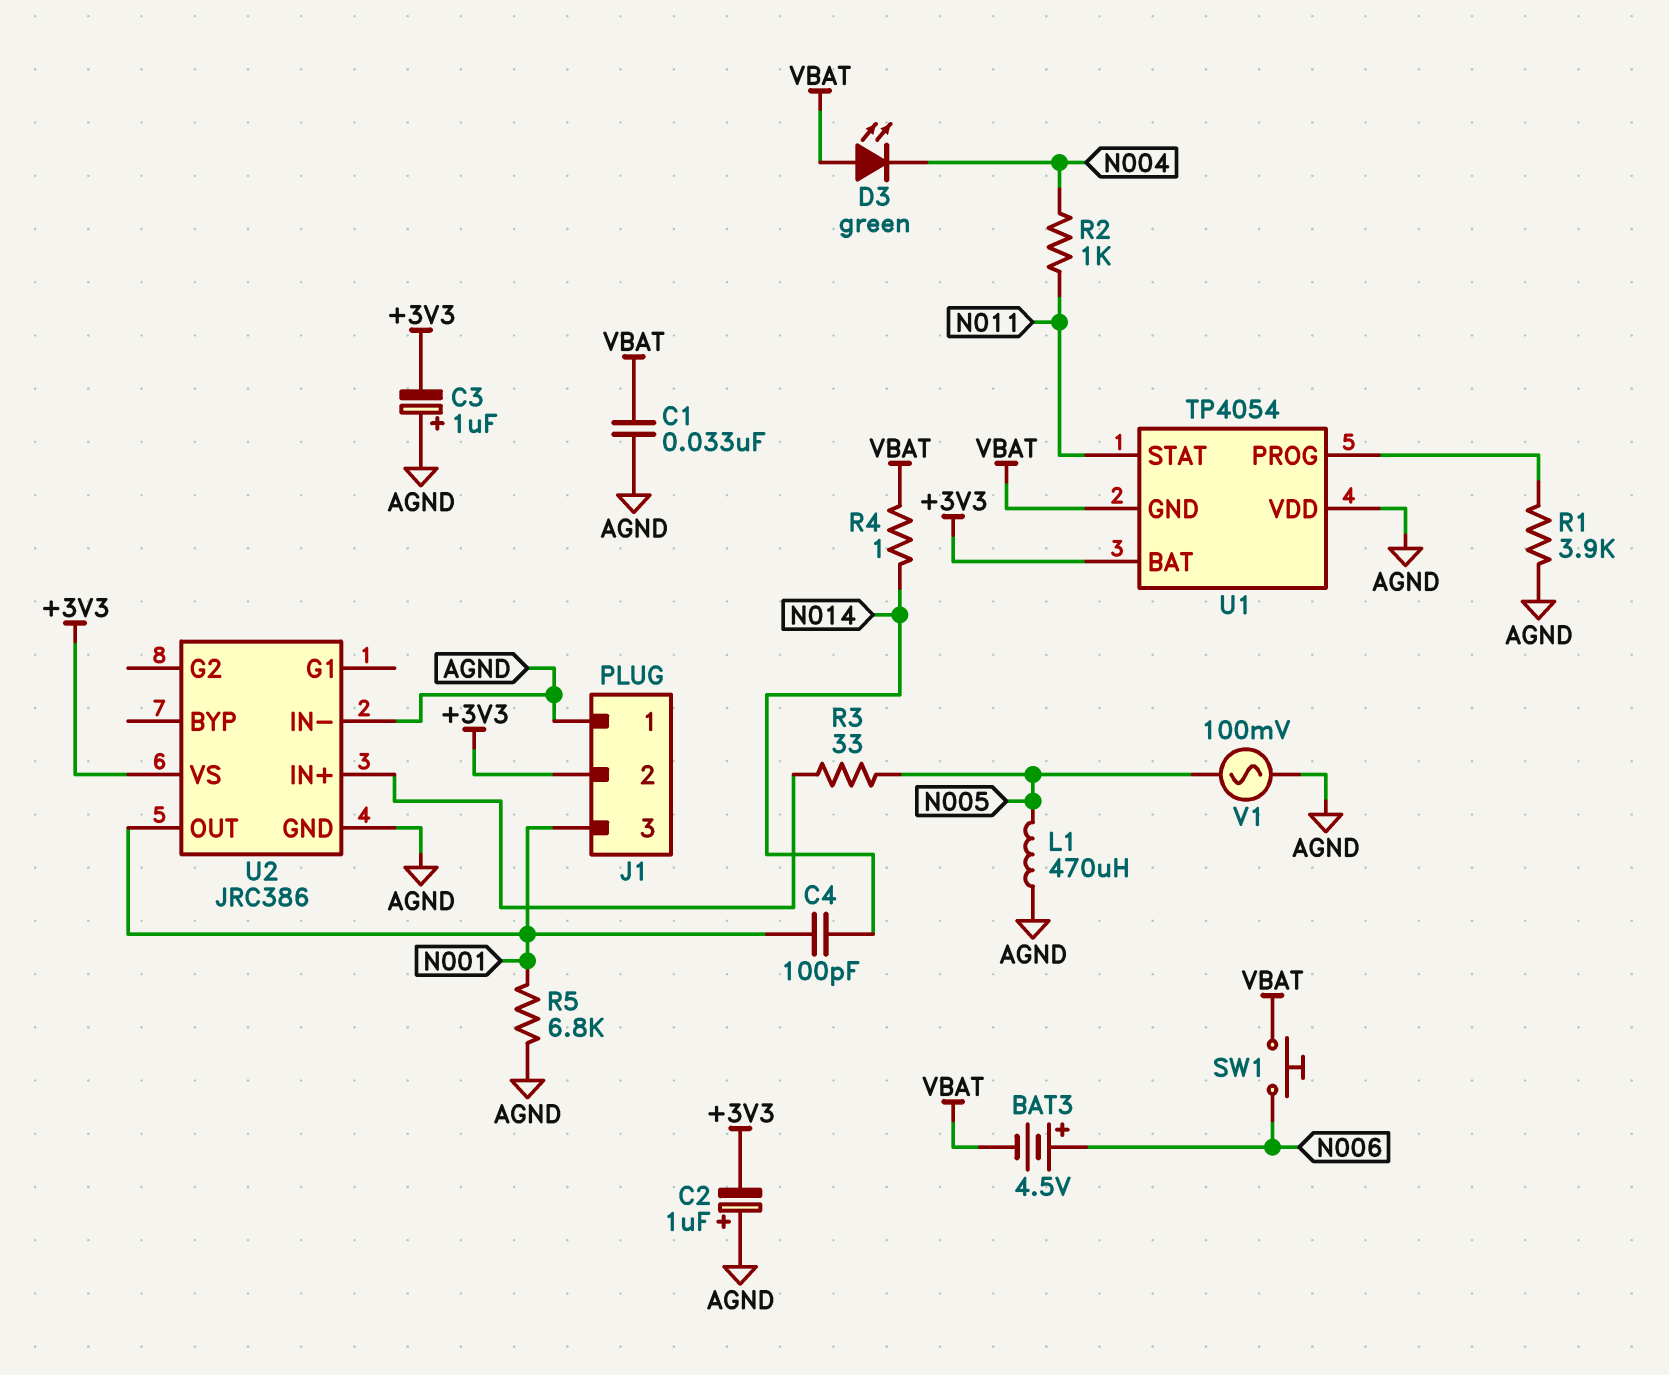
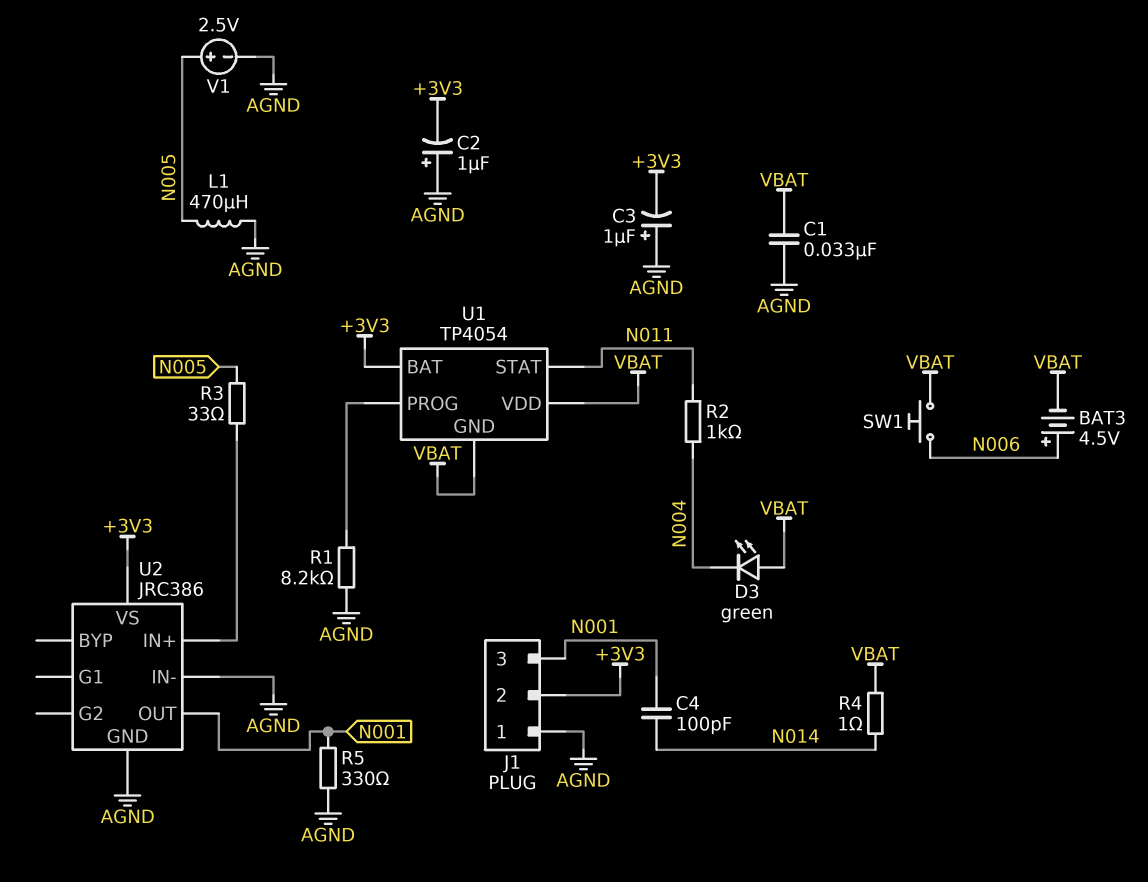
R1: 3.9k (AGND, U1/PROG) -> 8.2k (AGND, U1/PROG)
R5: 6.8k (AGND, N001) -> 330 (AGND, N001)
U1 pin VDD: AGND -> VBAT
V1: AC 100mV (AGND, N005) -> 2.5V (plus N005, minus AGND)

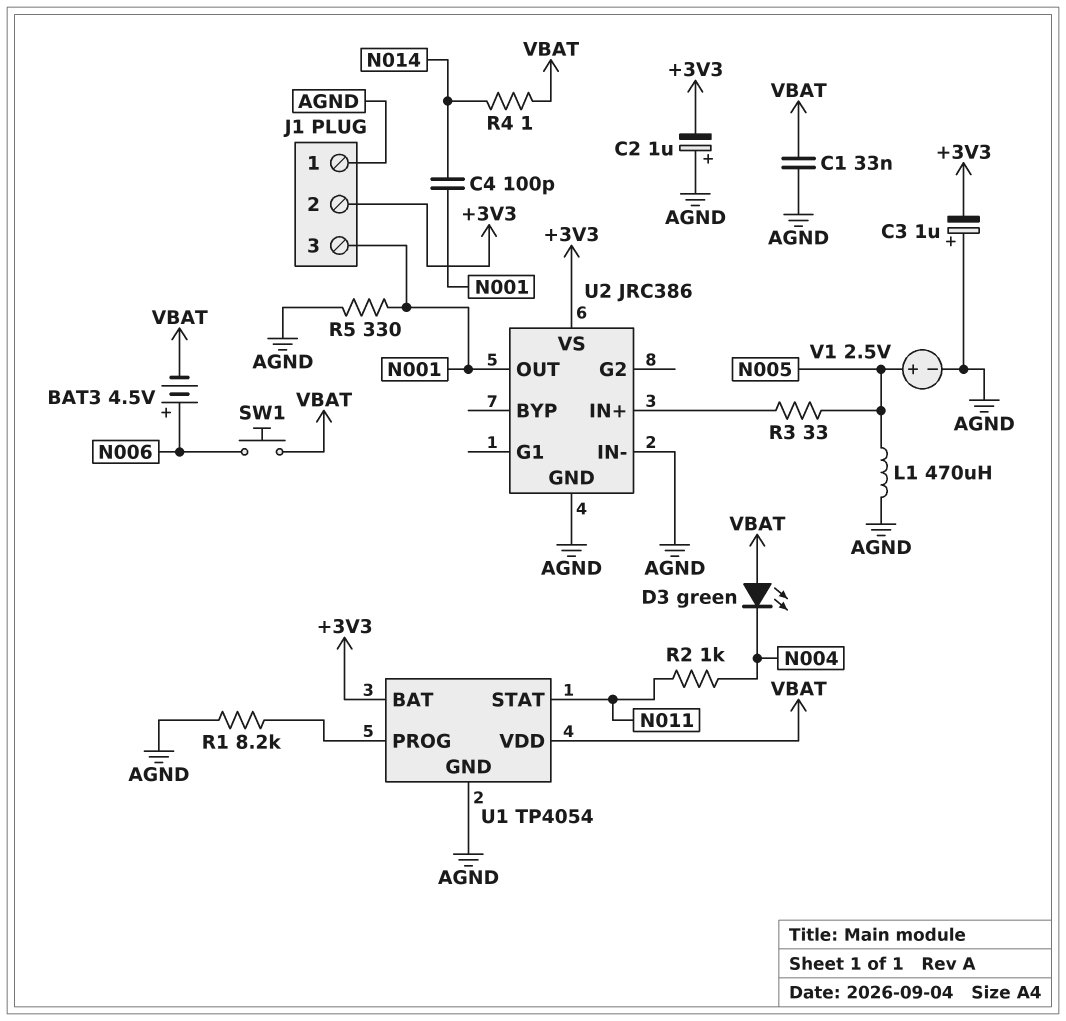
U1 pin GND: VBAT -> AGND

